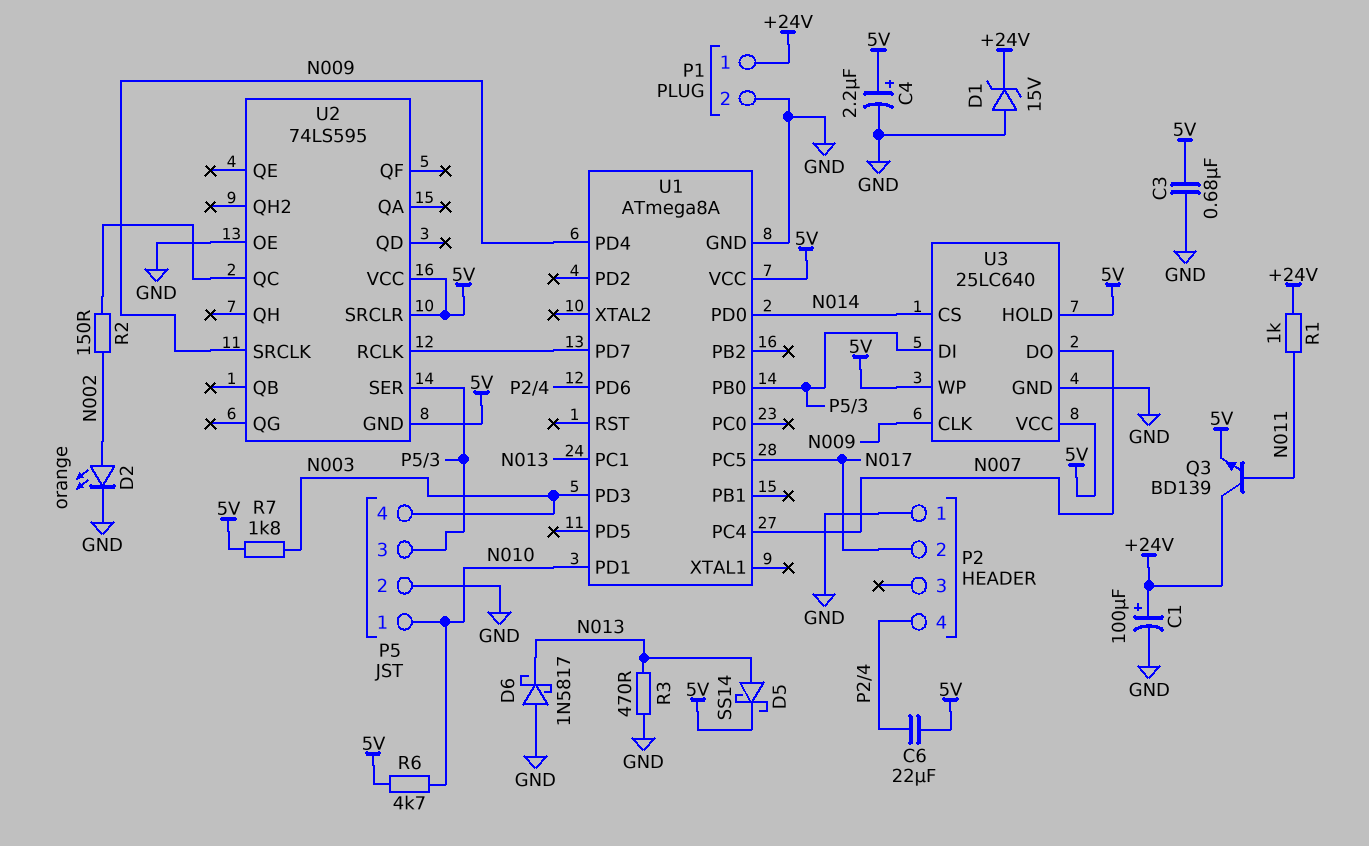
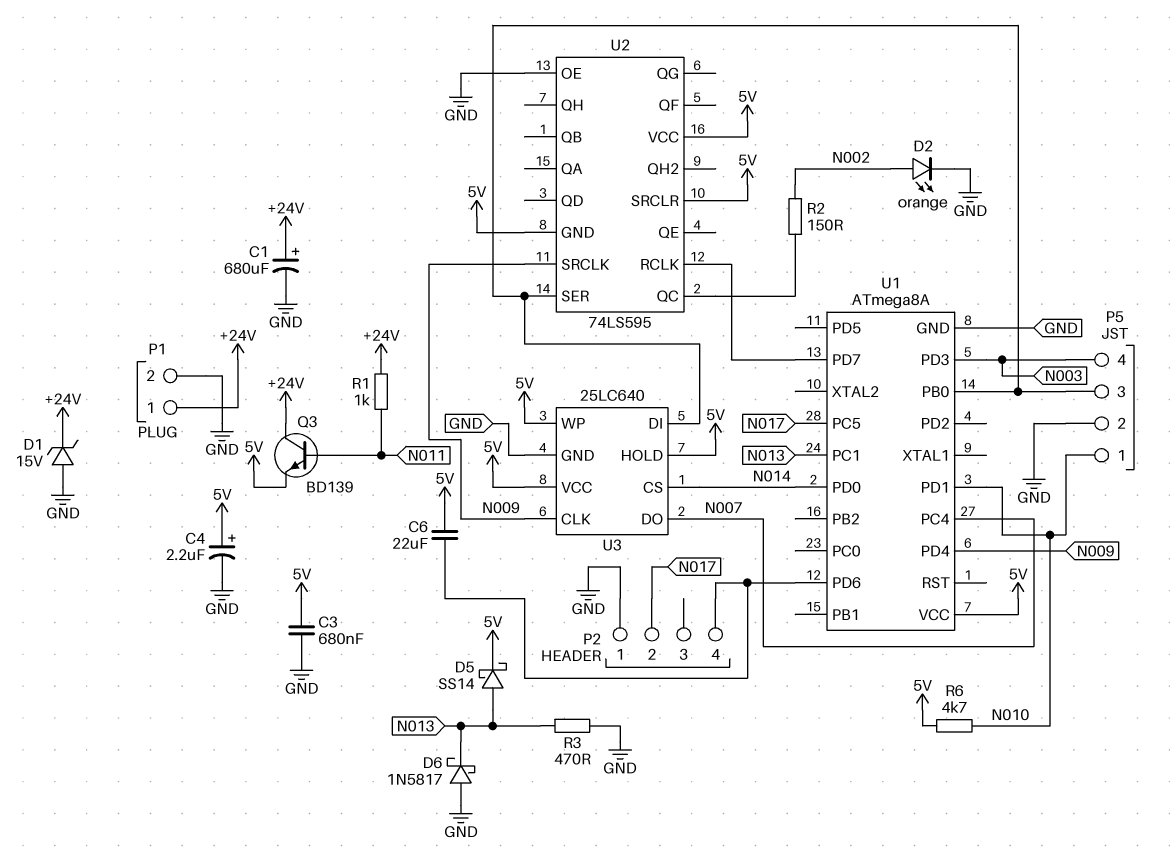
C1: 100uF (plus +24V, minus GND) -> 680uF (plus +24V, minus GND)
R7: 1.8k (5V, N003) -> none

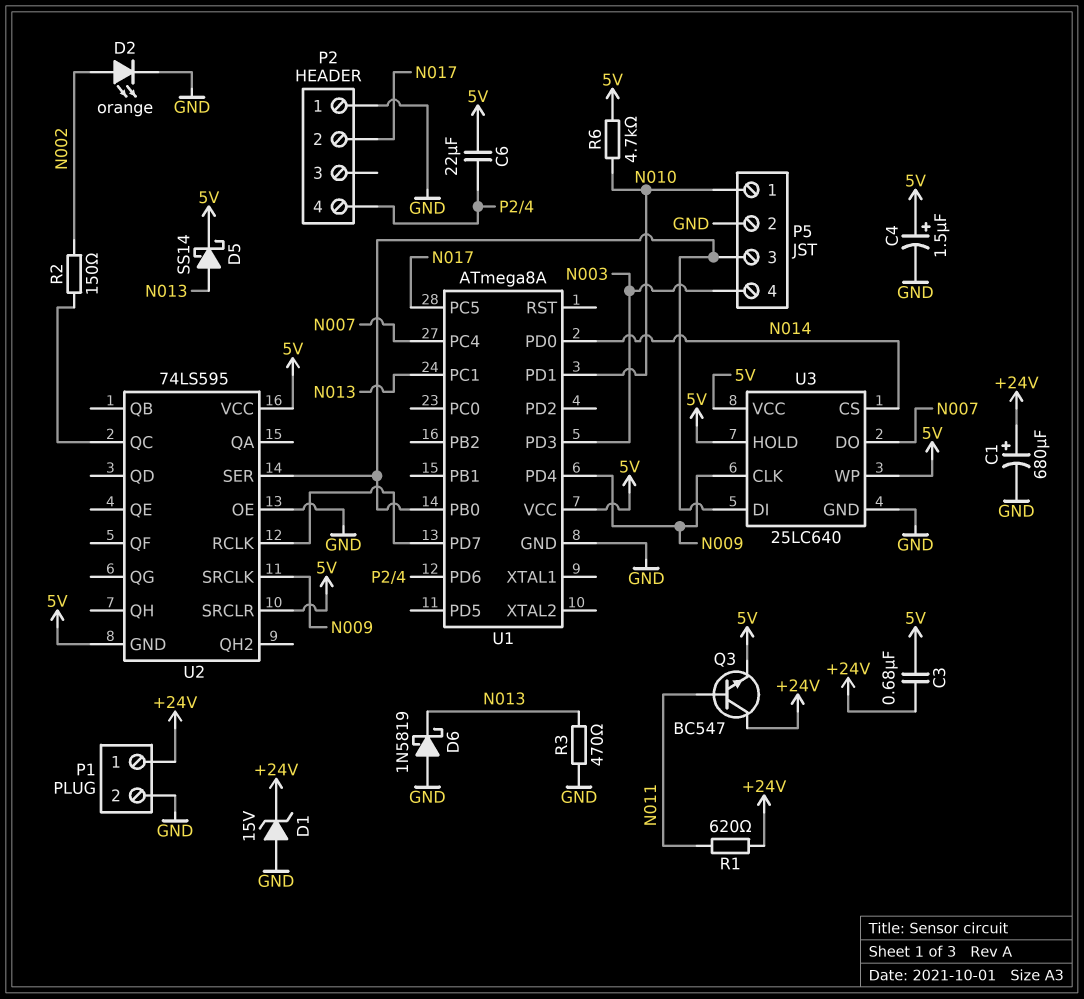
C3: 680nF (5V, GND) -> 680nF (+24V, 5V)
C4: 2.2uF (plus 5V, minus GND) -> 1.5uF (plus 5V, minus GND)
D6: schottky 1N5817 (A GND, K N013) -> schottky 1N5819 (A GND, K N013)
Q3: NPN BD139 (B N011, C +24V, E 5V) -> NPN BC547 (B N011, C +24V, E 5V)
R1: 1k (+24V, N011) -> 620 (+24V, N011)

